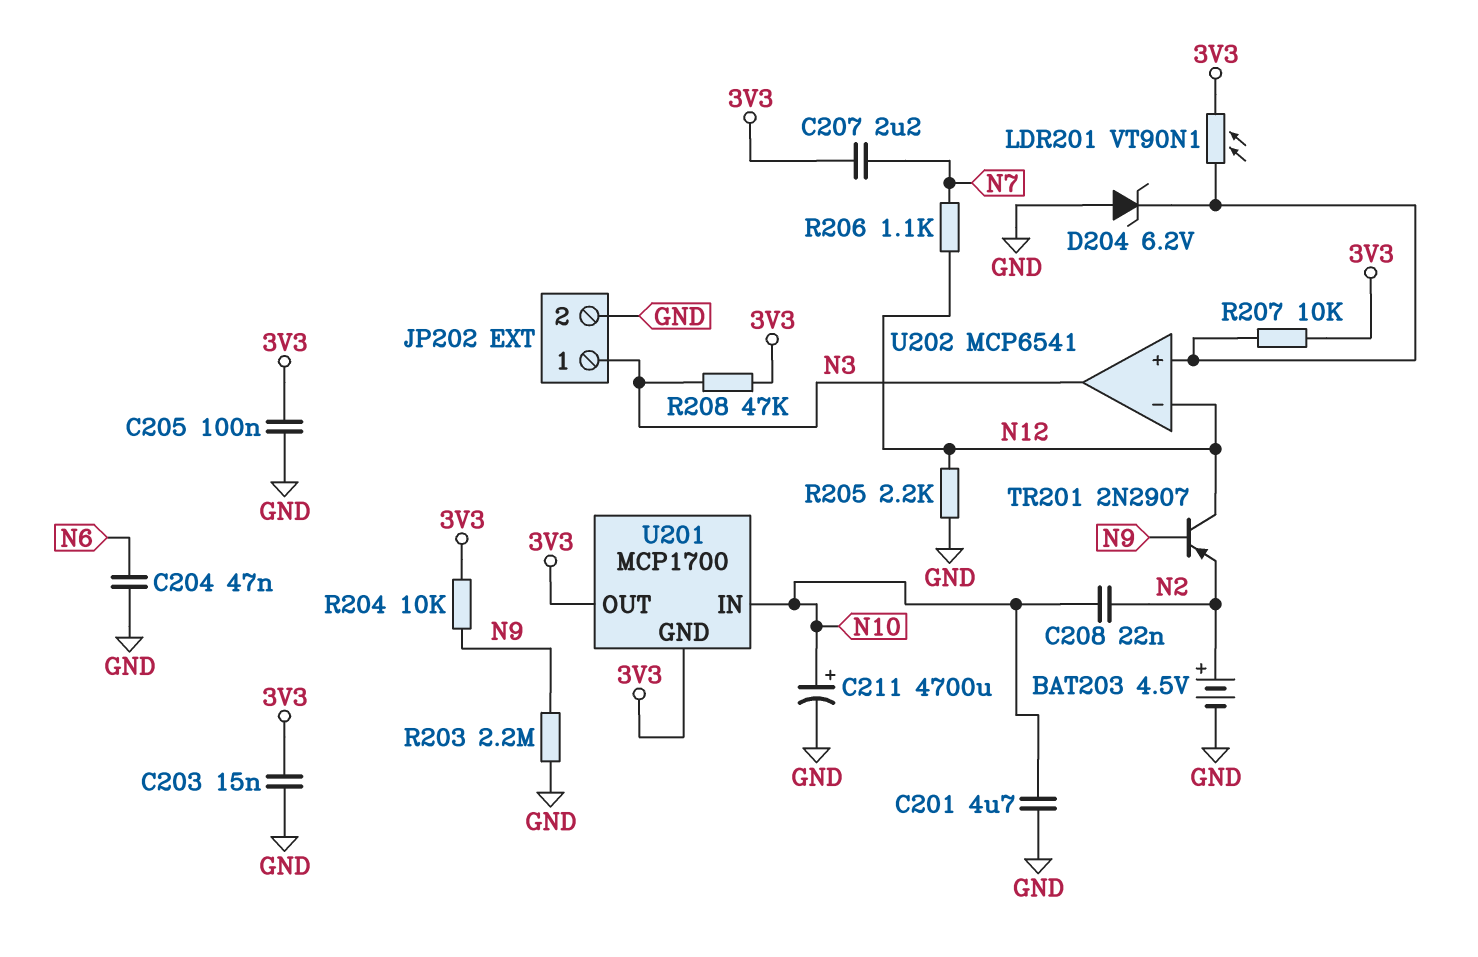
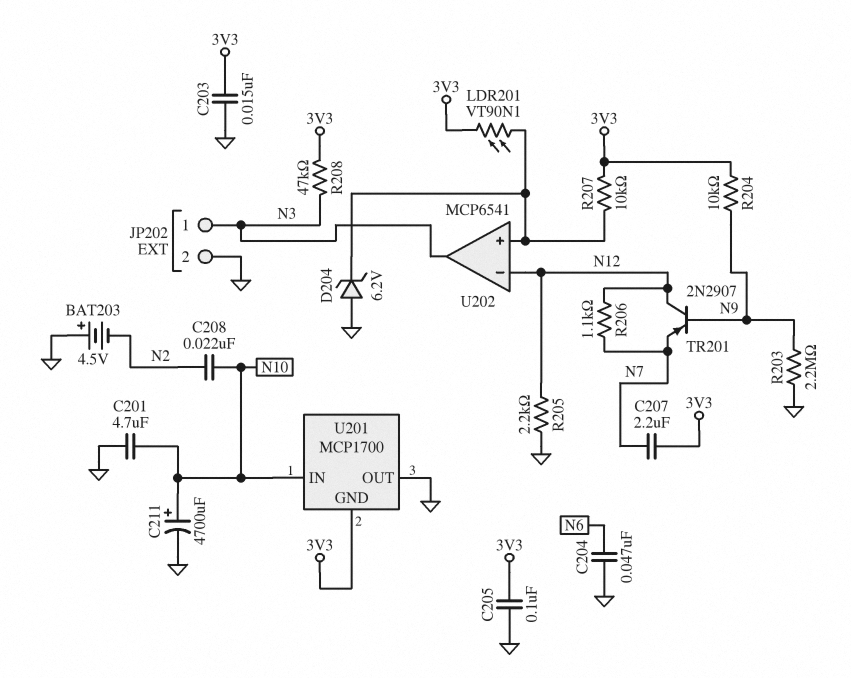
BAT203: 4.5V (plus N2, minus GND) -> 4.5V (plus GND, minus N2)
TR201: PNP 2N2907 (B N9, C N12, E N2) -> PNP 2N2907 (B N9, C N12, E N7)
U201 pin OUT: 3V3 -> GND

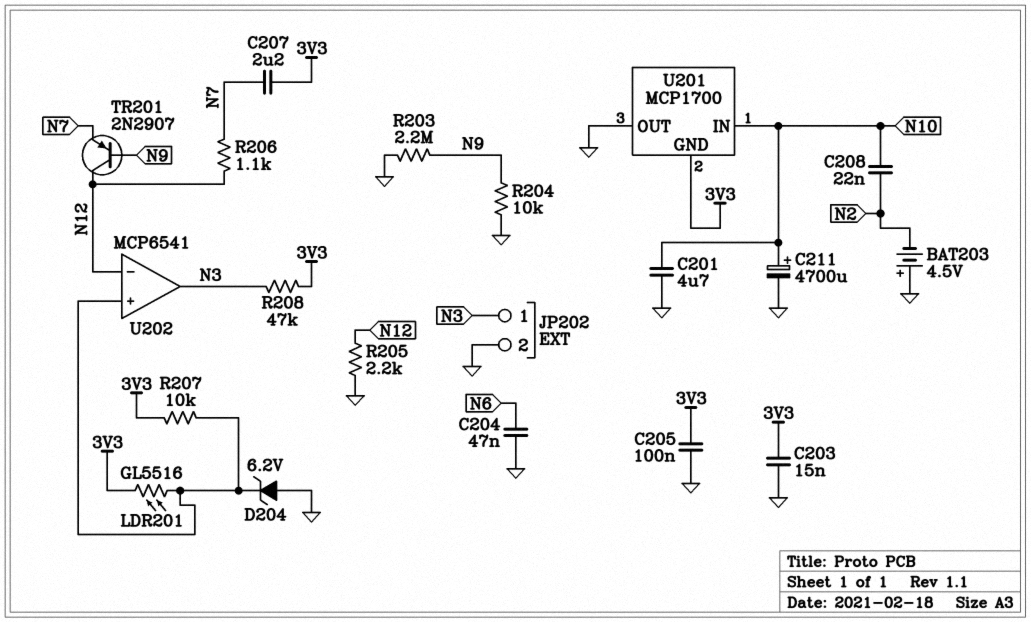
LDR201: VT90N1 (3V3, U202/in+) -> GL5516 (3V3, U202/in+)
R204: 10k (3V3, N9) -> 10k (GND, N9)

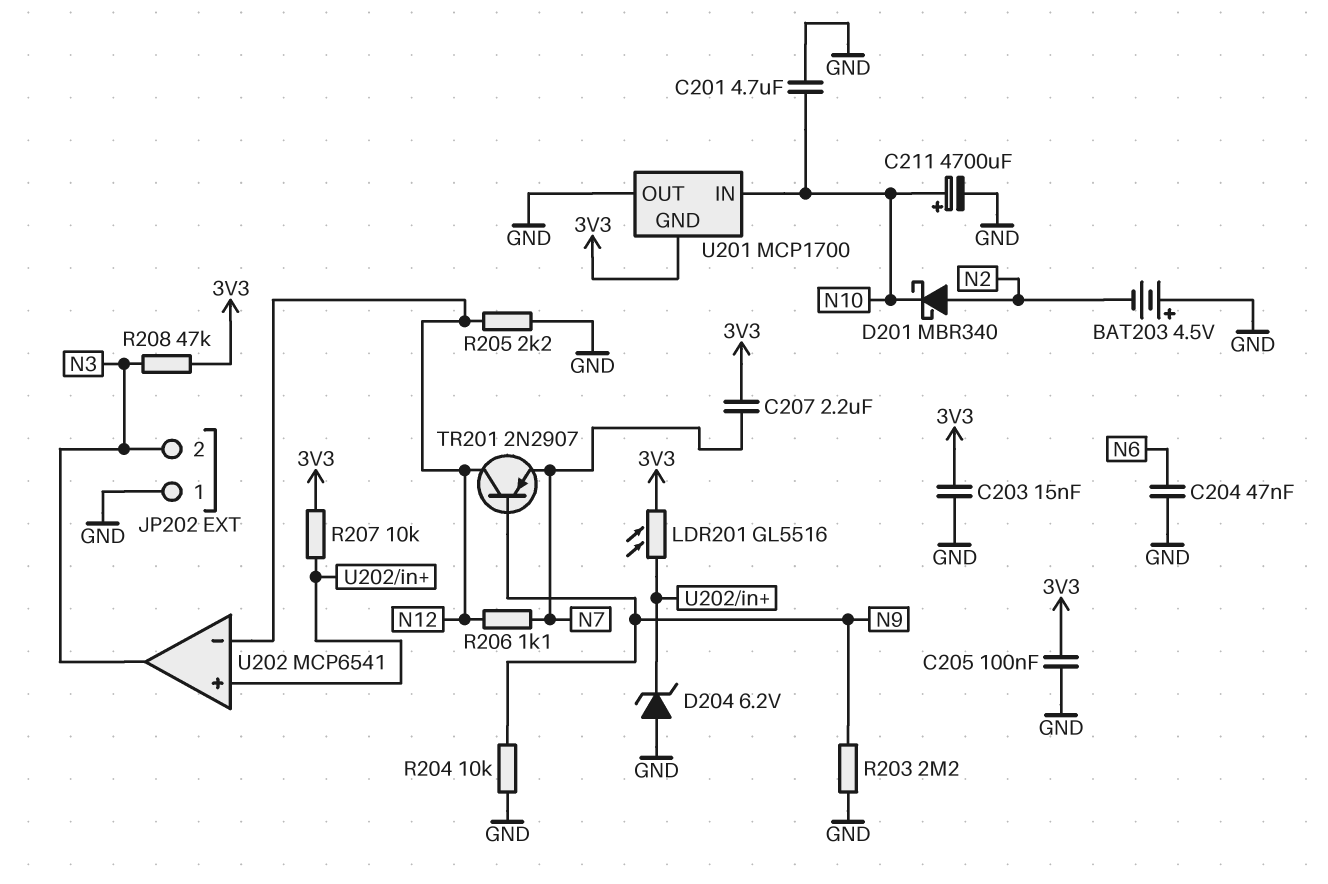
C208: 22nF (N2, N10) -> none
D201: none -> schottky MBR340 (A N2, K N10)
JP202 pin 1: N3 -> GND
JP202 pin 2: GND -> N3

